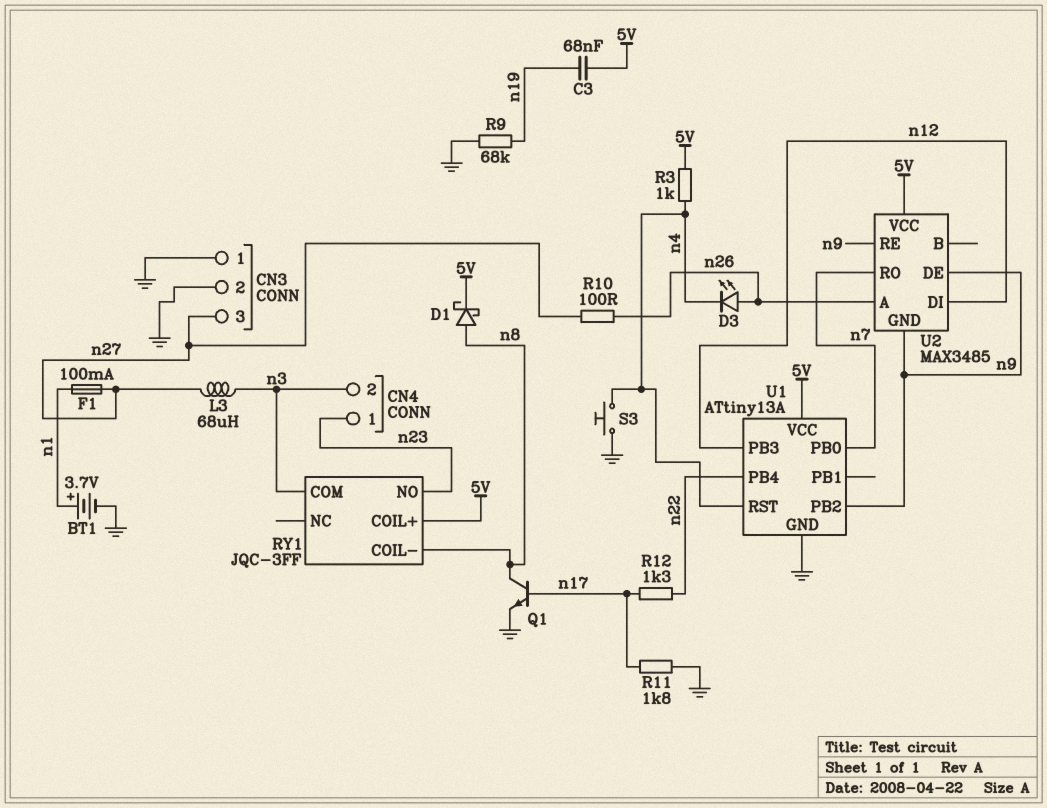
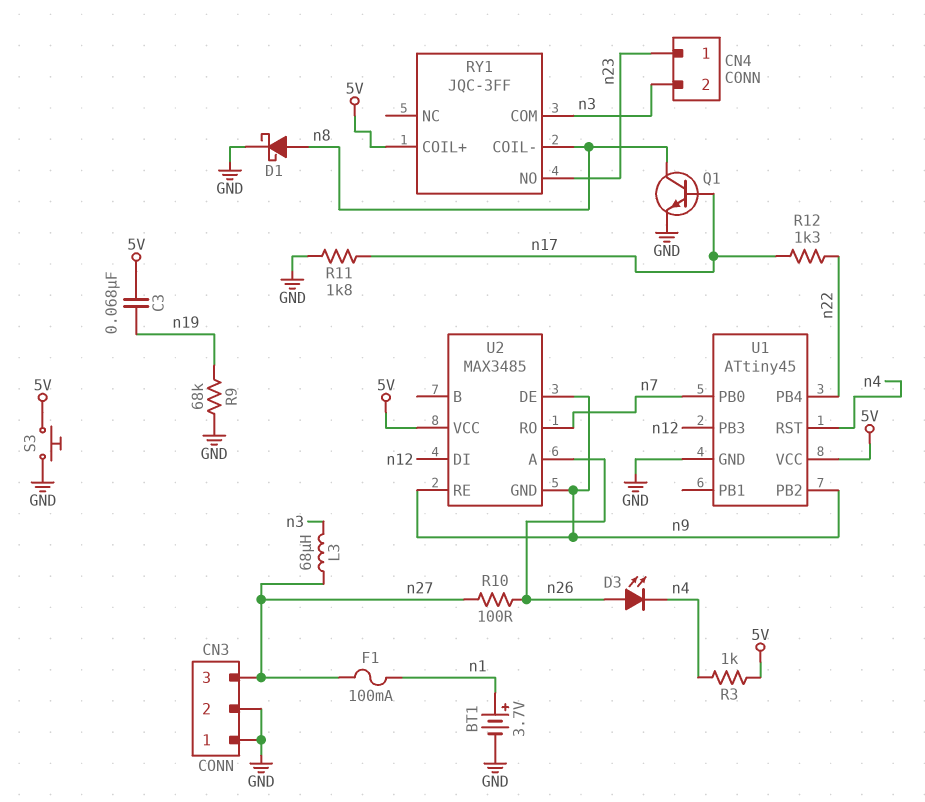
D1: schottky (A n8, K 5V) -> schottky (A n8, K GND)
S3: button (GND, n4) -> button (5V, GND)
U1: ATtiny13A -> ATtiny45

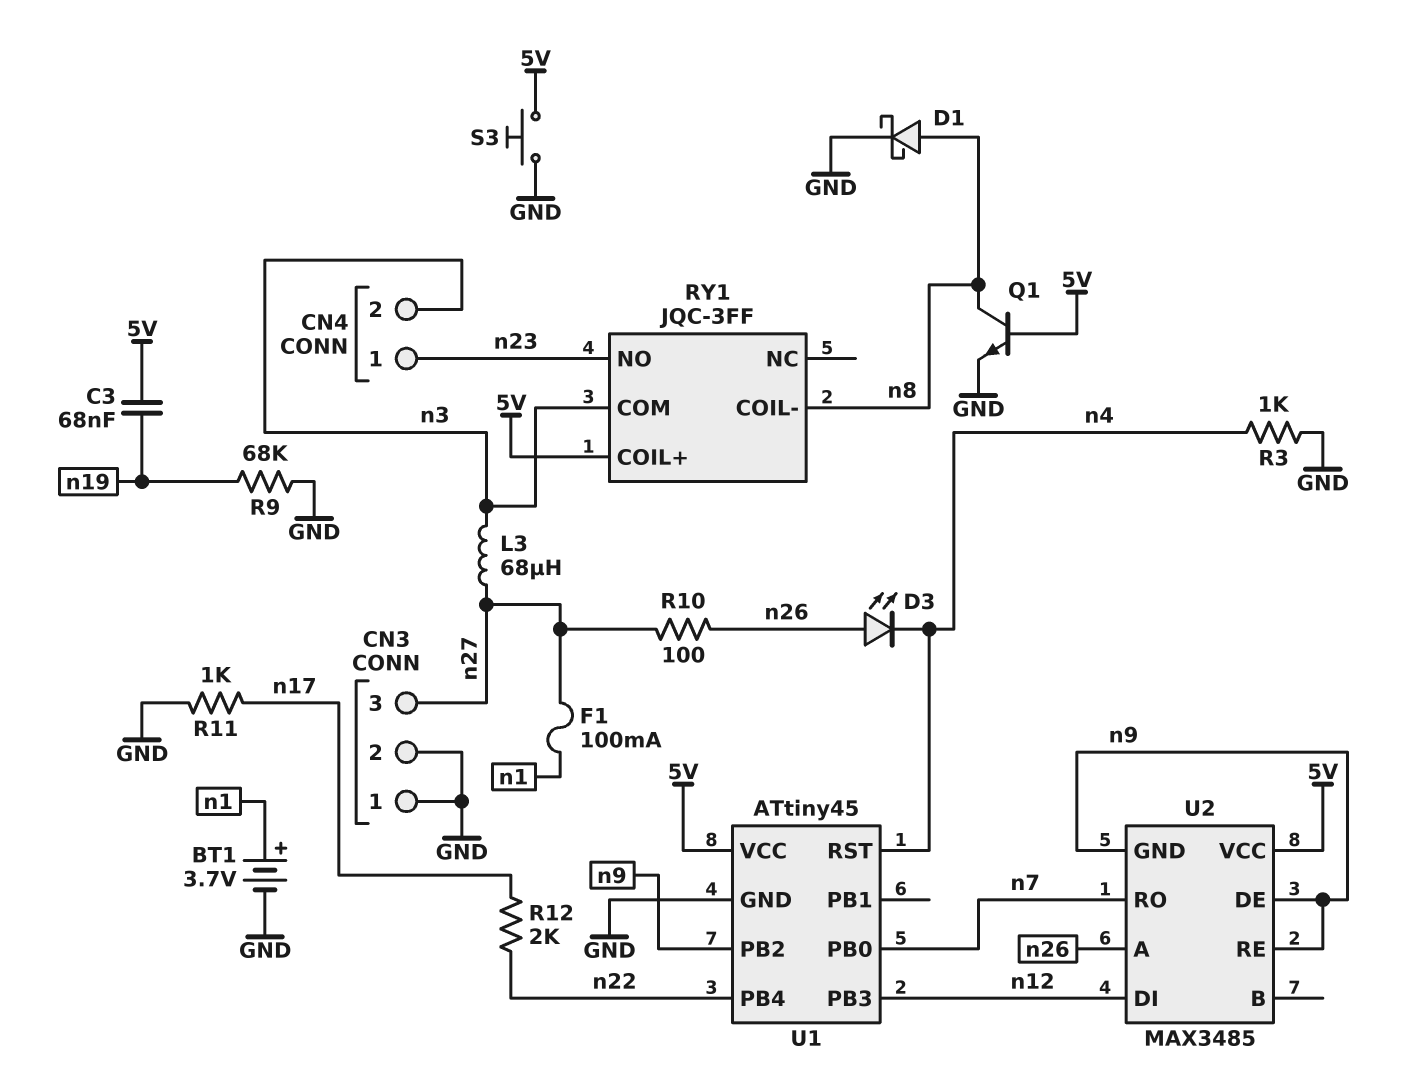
Q1: NPN (B n17, C n8, E GND) -> NPN (B 5V, C n8, E GND)
R3: 1k (5V, n4) -> 1k (GND, n4)
R11: 1.8k (GND, n17) -> 1k (GND, n17)
R12: 1.3k (n17, n22) -> 2k (n17, n22)

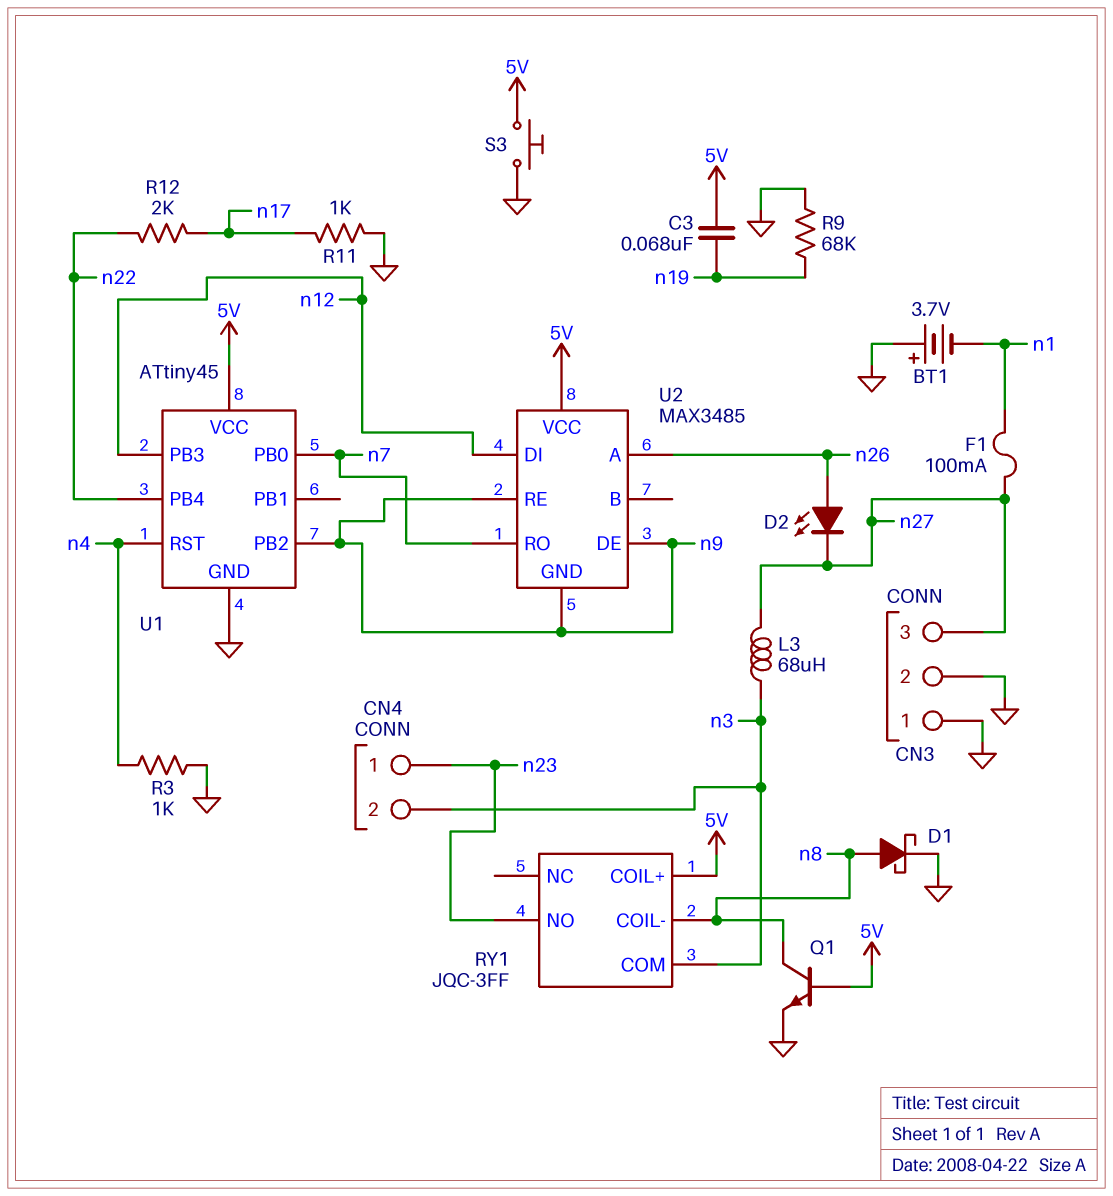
BT1: 3.7V (plus n1, minus GND) -> 3.7V (plus GND, minus n1)
D2: none -> LED (A n26, K n27)
D3: LED (A n26, K n4) -> none
R10: 100 (n26, n27) -> none

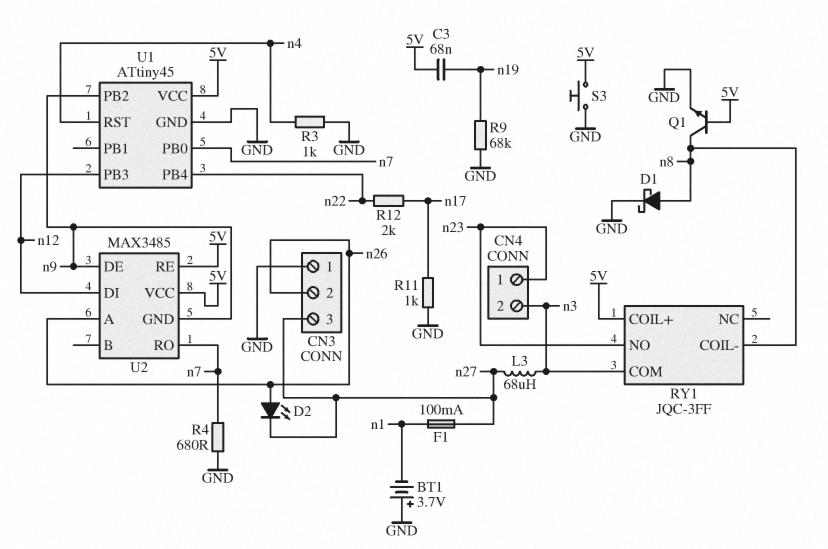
CN3 pin 2: GND -> n26
R4: none -> 680 (GND, n7)
U2 pin RE: n9 -> 5V

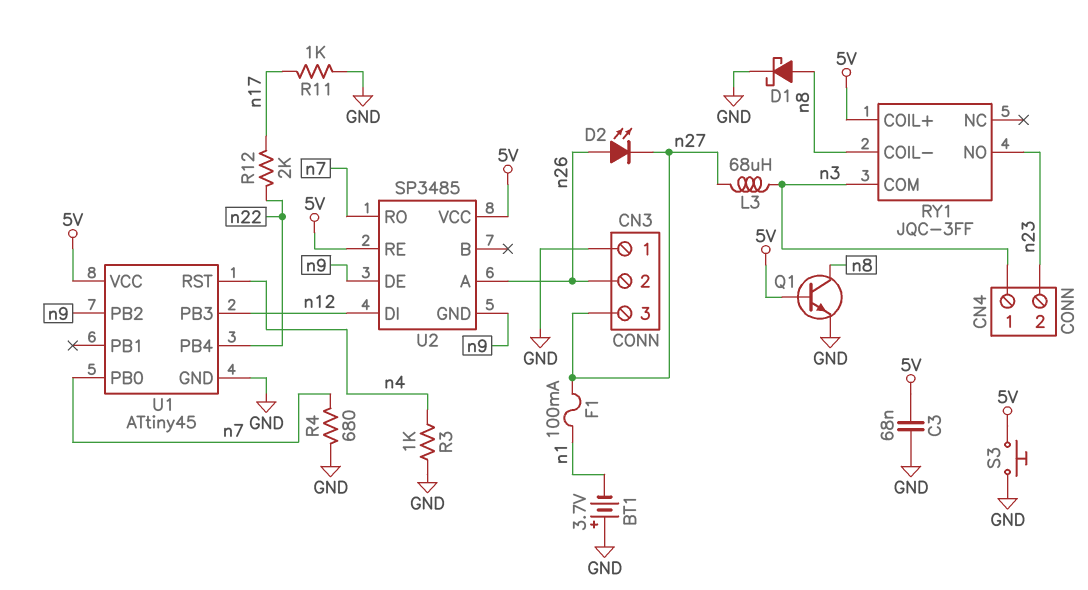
C3: 68nF (5V, n19) -> 68nF (5V, GND)
CN4 pin 1: n23 -> n3
CN4 pin 2: n3 -> n23
R9: 68k (GND, n19) -> none
U2: MAX3485 -> SP3485

